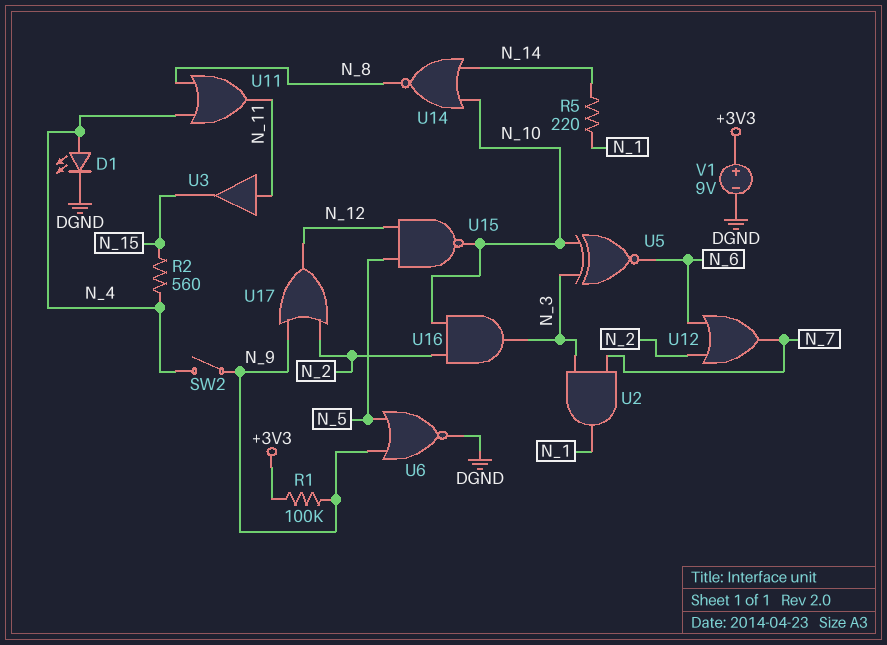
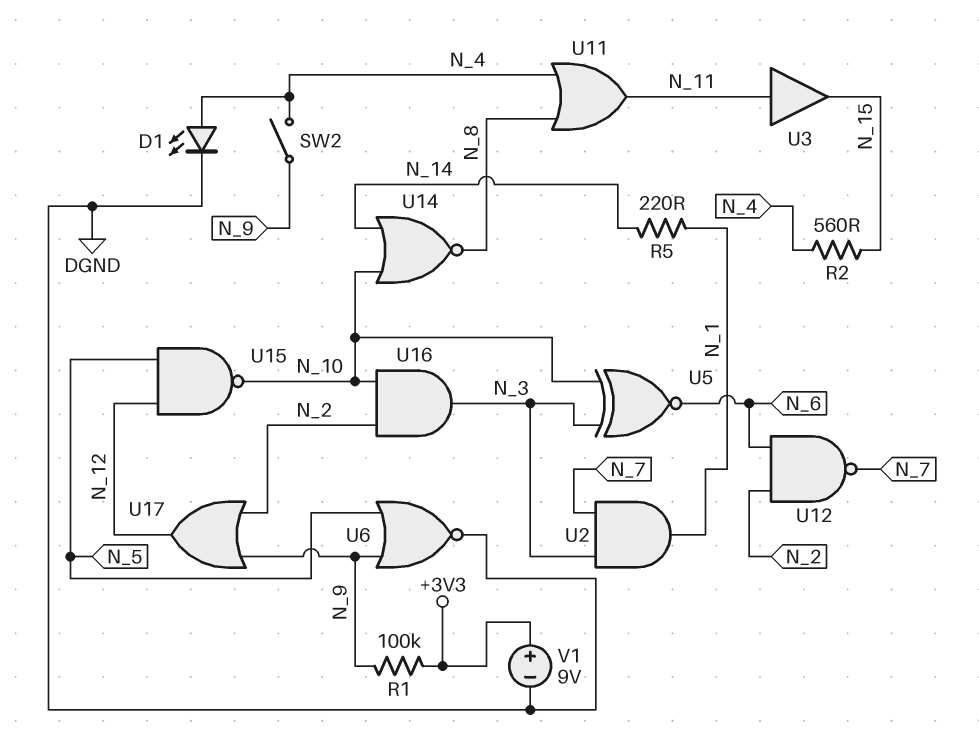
U12: OR (in N_2, in N_6, out N_7) -> NAND (in N_2, in N_6, out N_7)

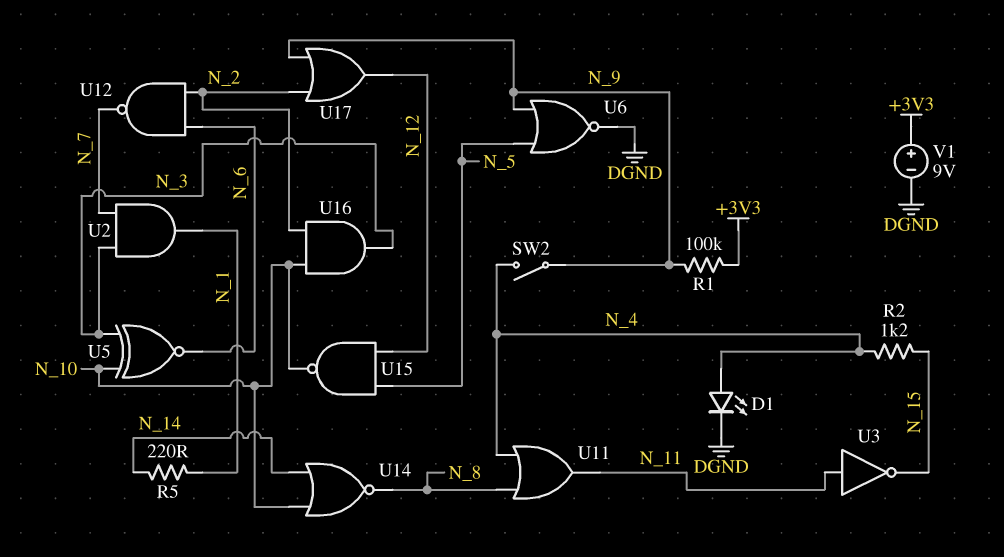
R2: 560 (N_4, N_15) -> 1.2k (N_4, N_15)
U3: buffer (in N_11, out N_15) -> NOT (in N_11, out N_15)

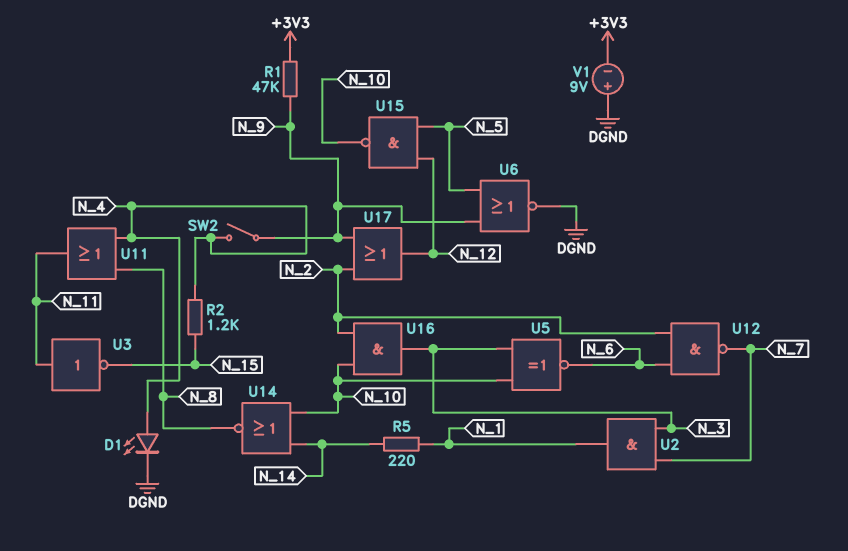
R1: 100k (+3V3, N_9) -> 47k (+3V3, N_9)
V1: 9V (plus +3V3, minus DGND) -> 9V (plus DGND, minus +3V3)

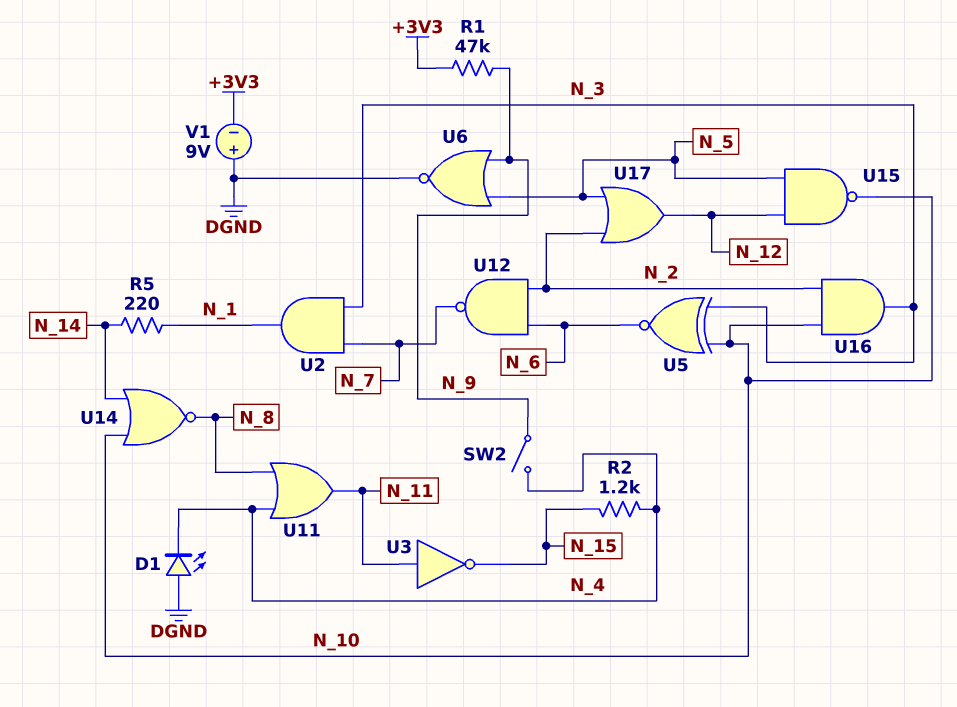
D1: LED (A N_4, K DGND) -> LED (A DGND, K N_4)
U17: OR (in N_2, in N_9, out N_12) -> OR (in N_2, in N_5, out N_12)

